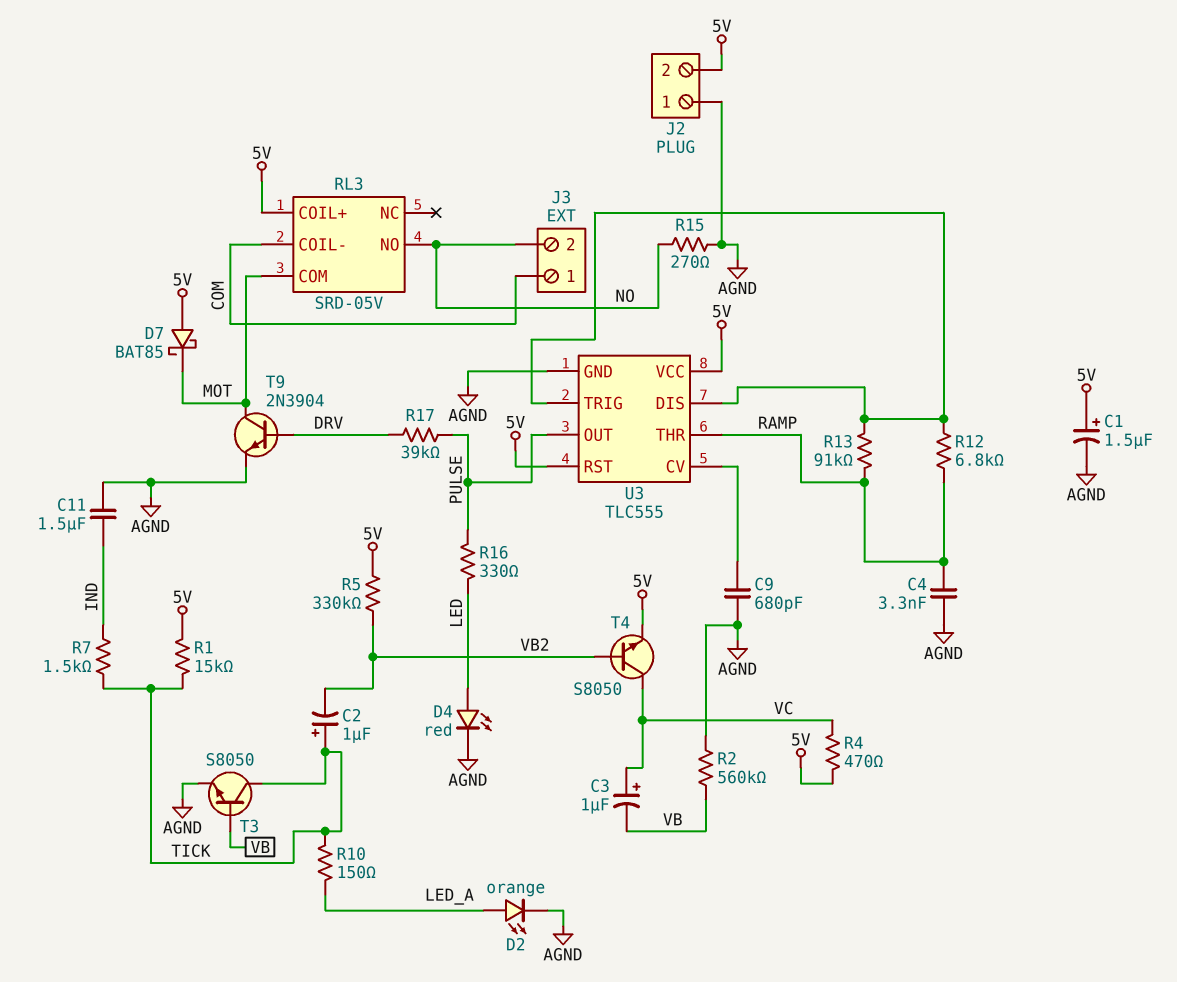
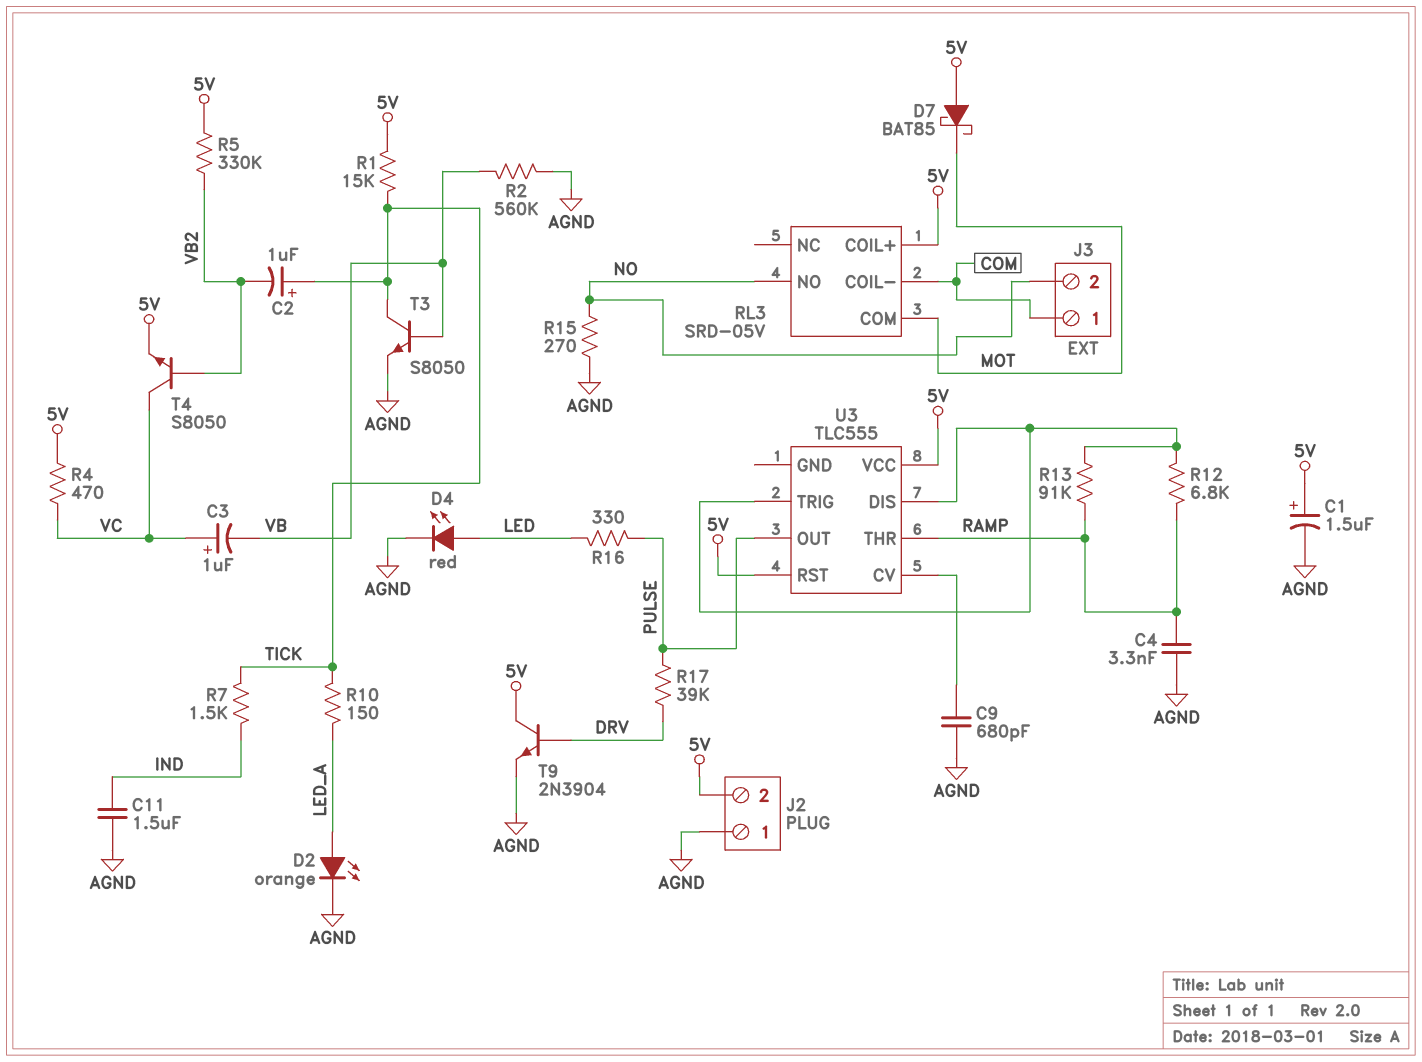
T9: NPN 2N3904 (B DRV, C MOT, E AGND) -> NPN 2N3904 (B DRV, C 5V, E AGND)
U3 pin GND: AGND -> none

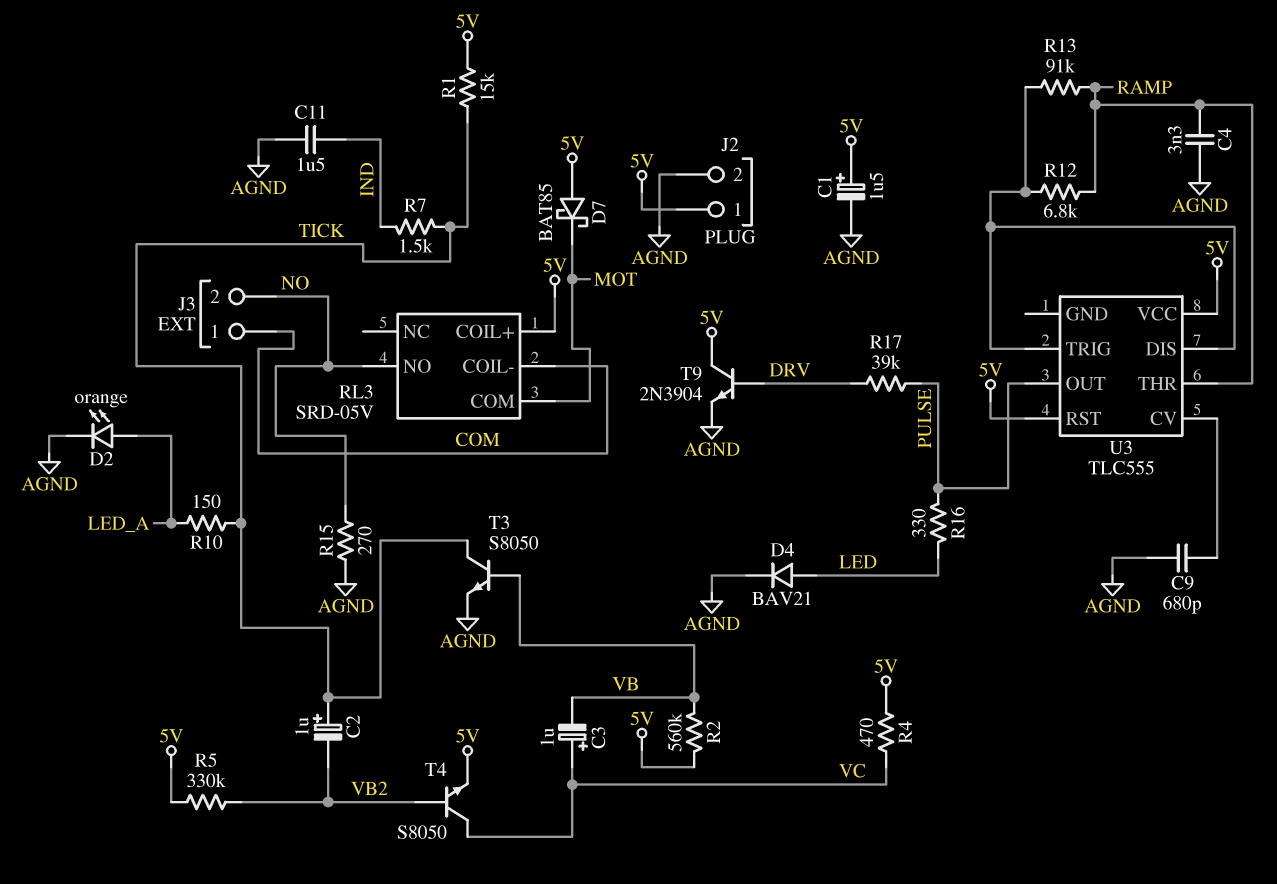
D4: LED red (A LED, K AGND) -> diode BAV21 (A LED, K AGND)
J2 pin 1: AGND -> 5V
J2 pin 2: 5V -> AGND
R2: 560k (AGND, VB) -> 560k (5V, VB)

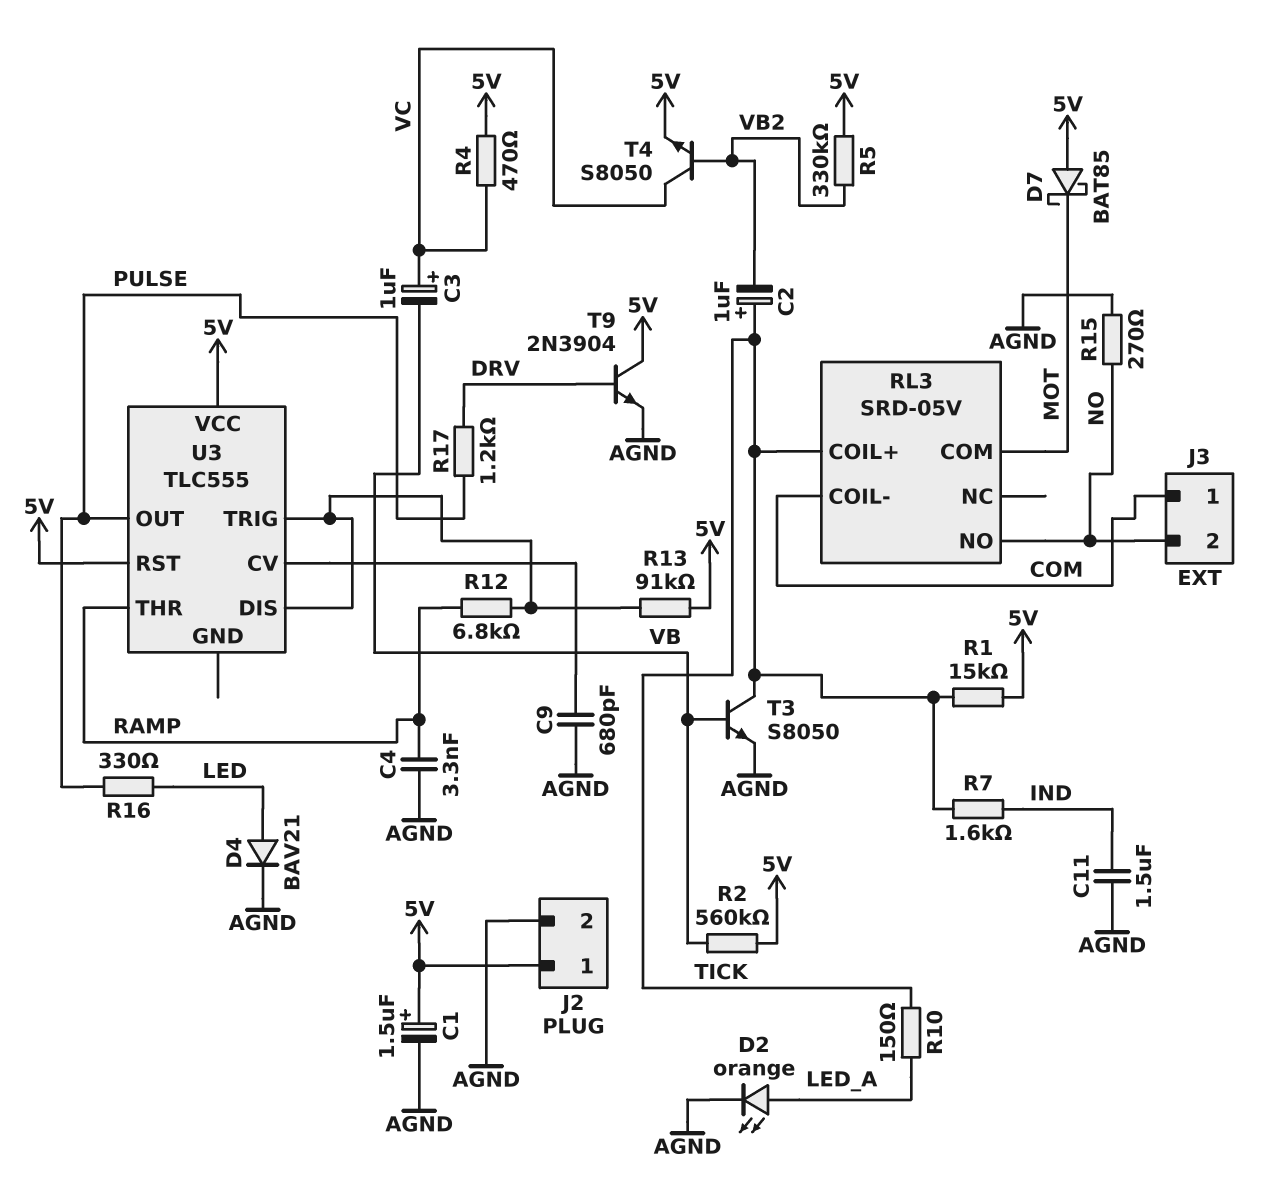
R7: 1.5k (IND, TICK) -> 1.6k (IND, TICK)
R13: 91k (RAMP, U3/DIS) -> 91k (5V, U3/DIS)
R17: 39k (DRV, PULSE) -> 1.2k (DRV, PULSE)
RL3 pin COIL+: 5V -> TICK

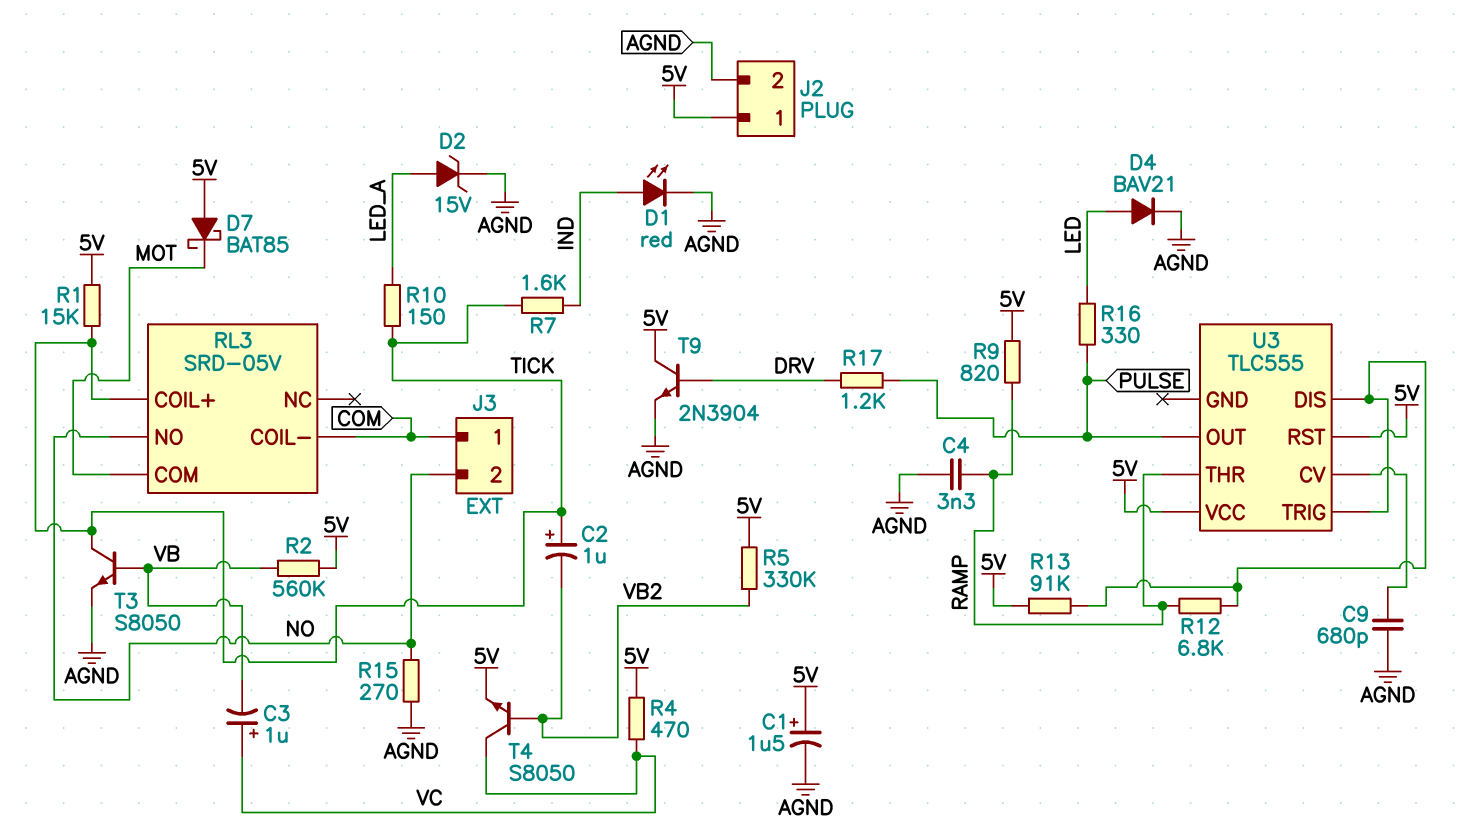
C11: 1.5uF (AGND, IND) -> none
D1: none -> LED red (A IND, K AGND)
D2: LED orange (A LED_A, K AGND) -> zener 15V (A LED_A, K AGND)
R9: none -> 820 (5V, RAMP)

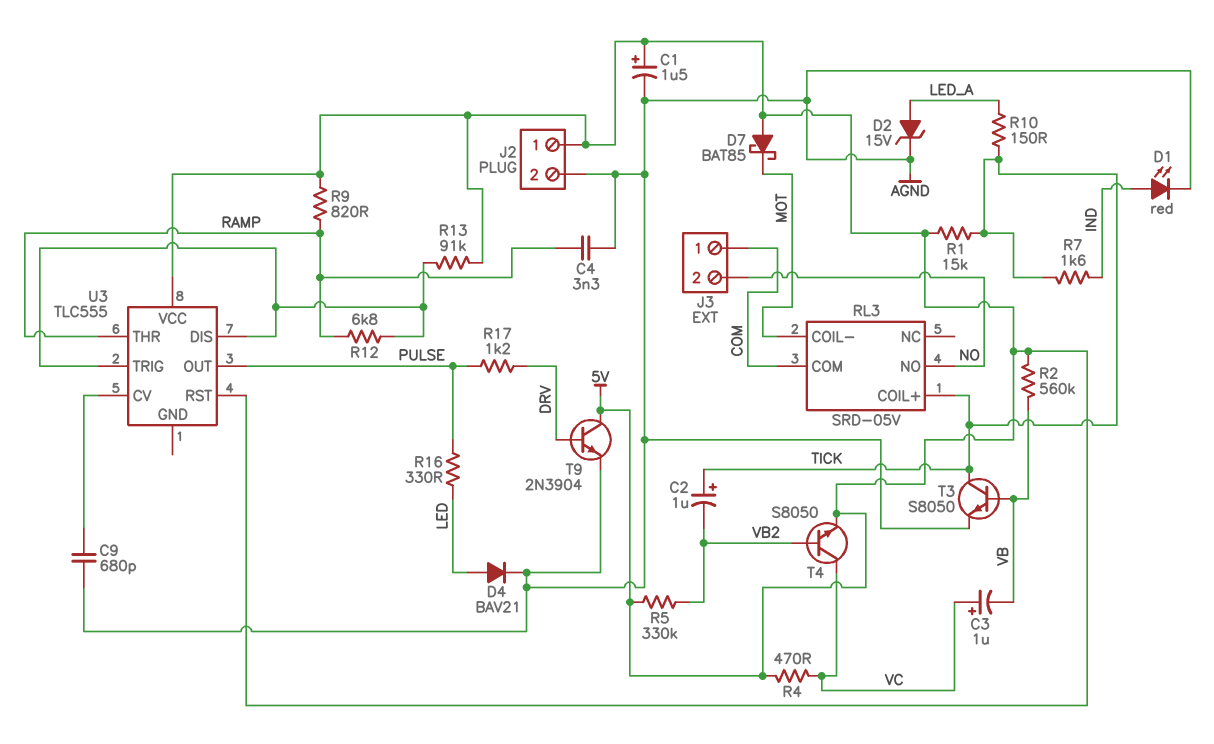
R15: 270 (AGND, NO) -> none
RL3 pin COIL-: COM -> MOT
RL3 pin COM: MOT -> COM

